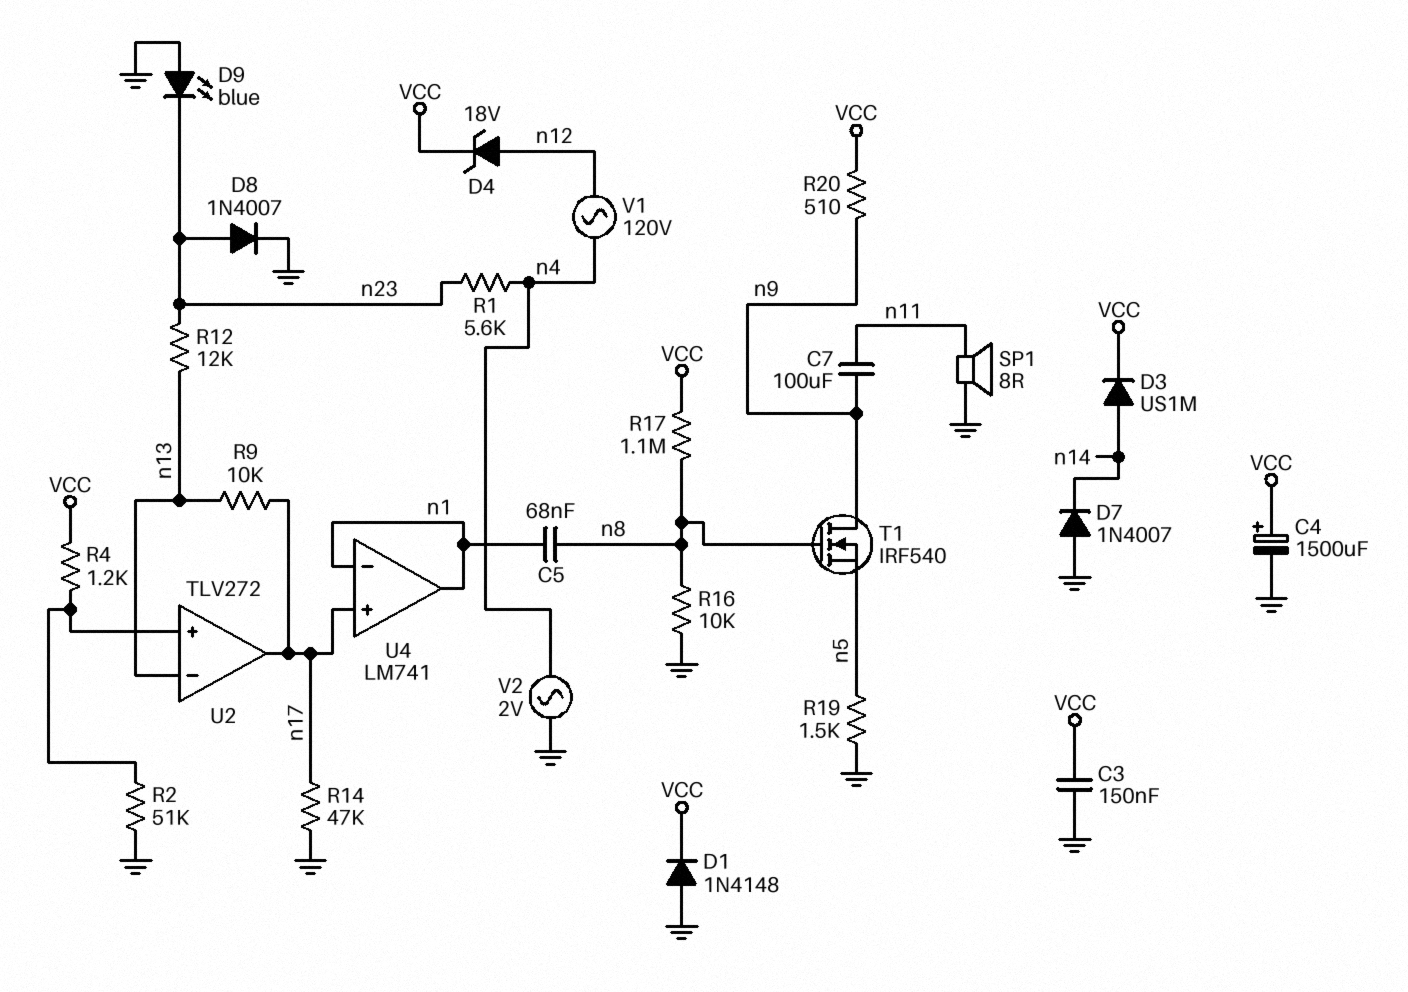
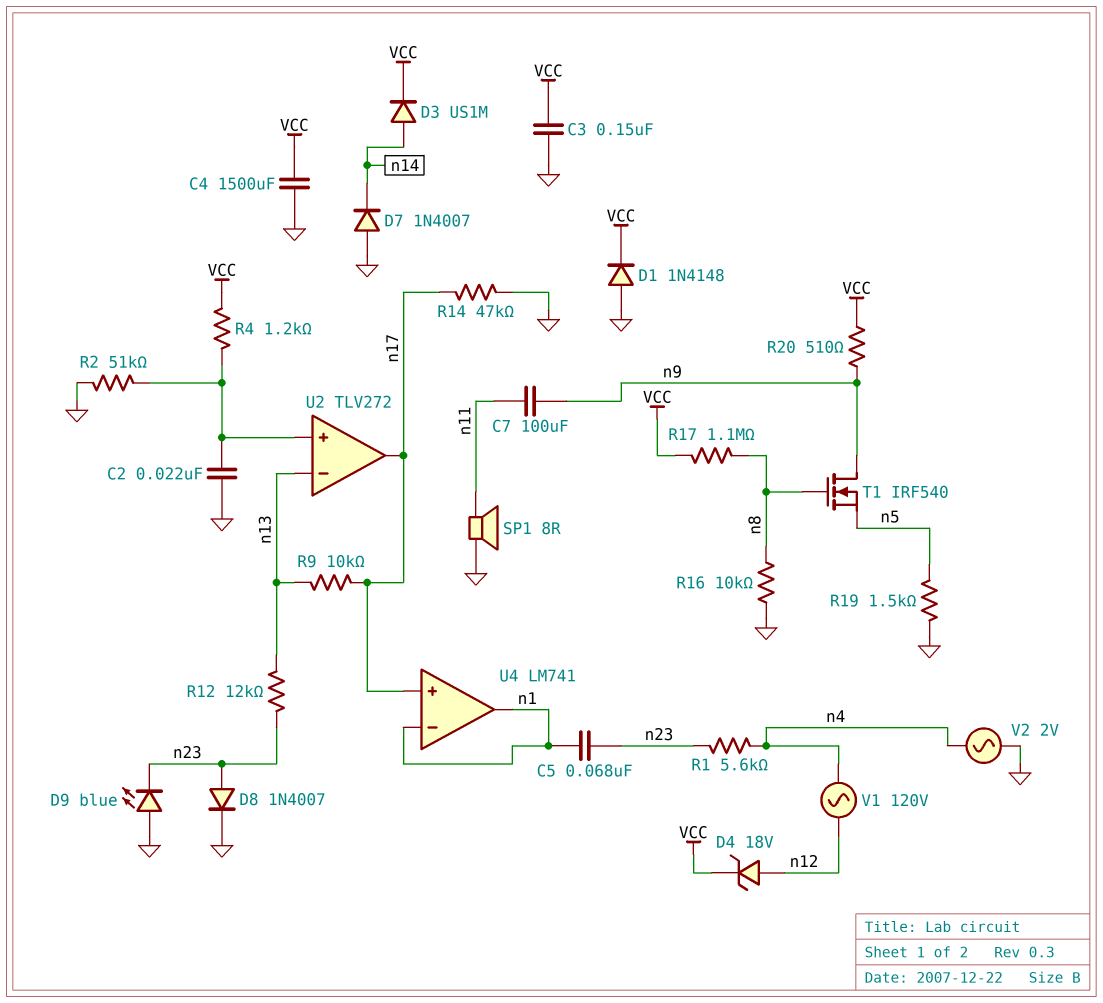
C2: none -> 22nF (GND, U2/in+)
C4: 1500uF (plus VCC, minus GND) -> 1500uF (GND, VCC)
C5: 68nF (n1, n8) -> 68nF (n1, n23)

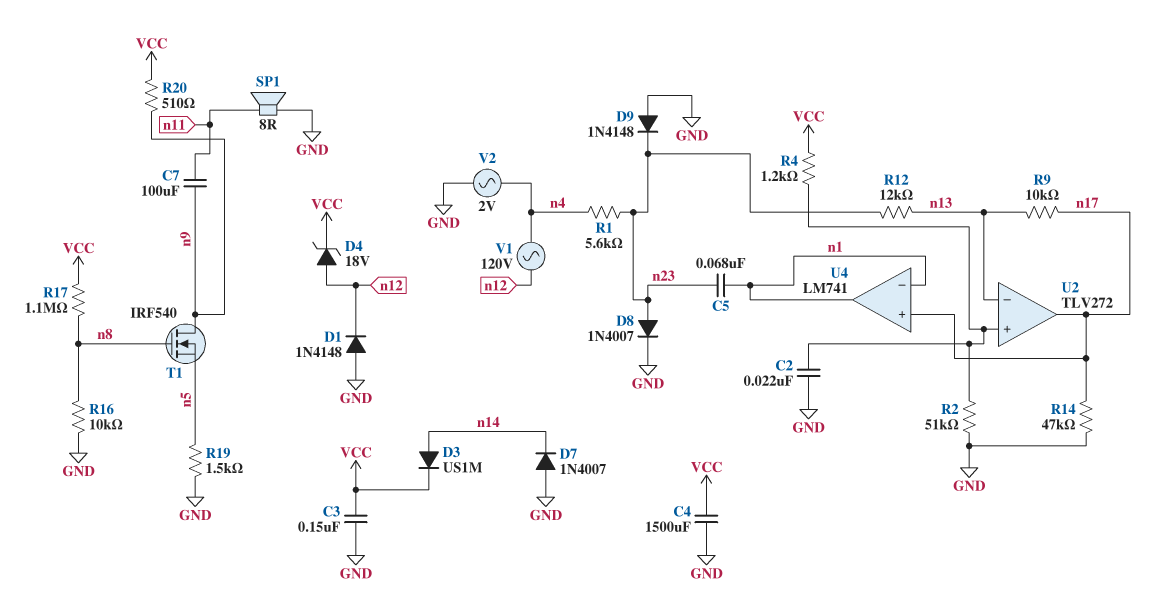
D1: diode 1N4148 (A GND, K VCC) -> diode 1N4148 (A GND, K n12)
D9: LED blue (A GND, K n23) -> diode 1N4148 (A GND, K n23)

